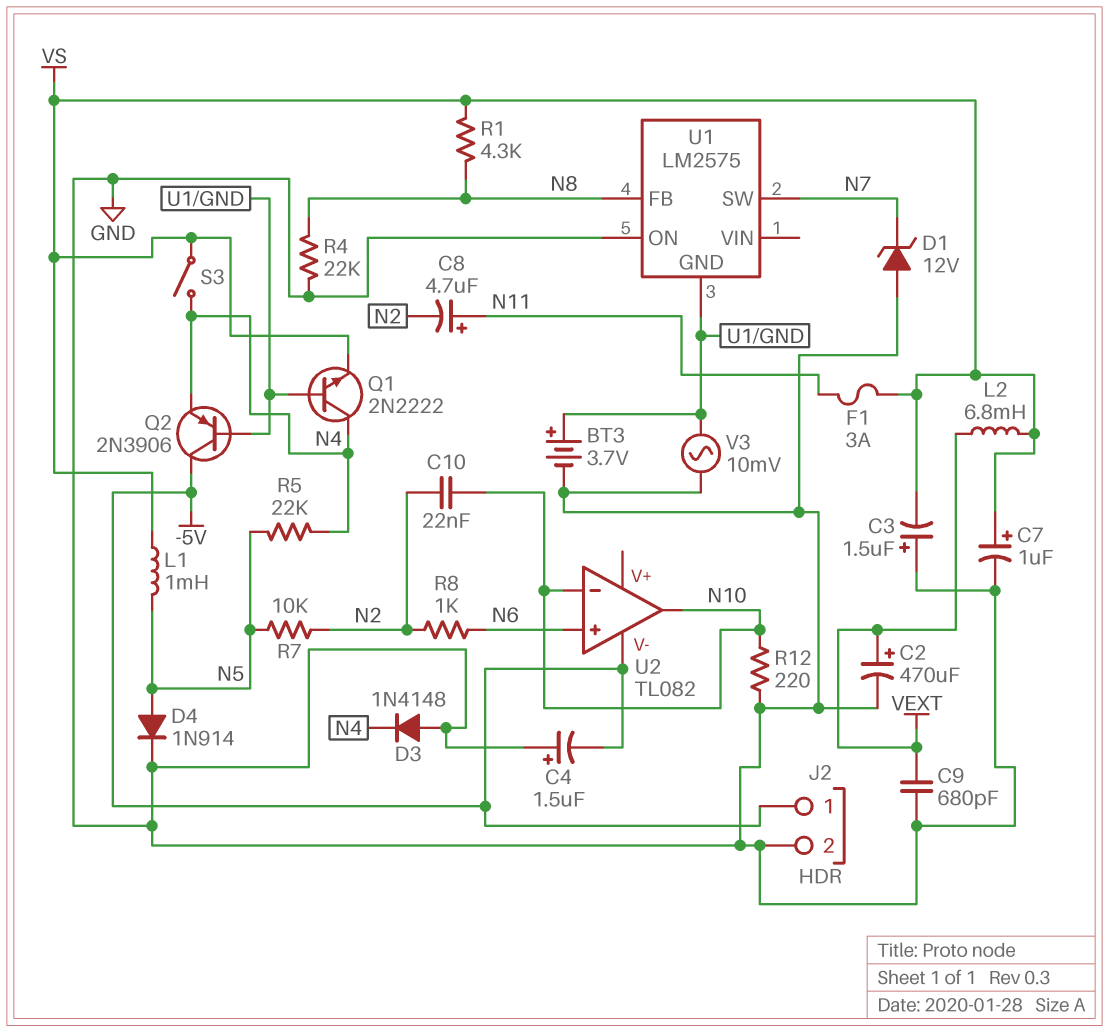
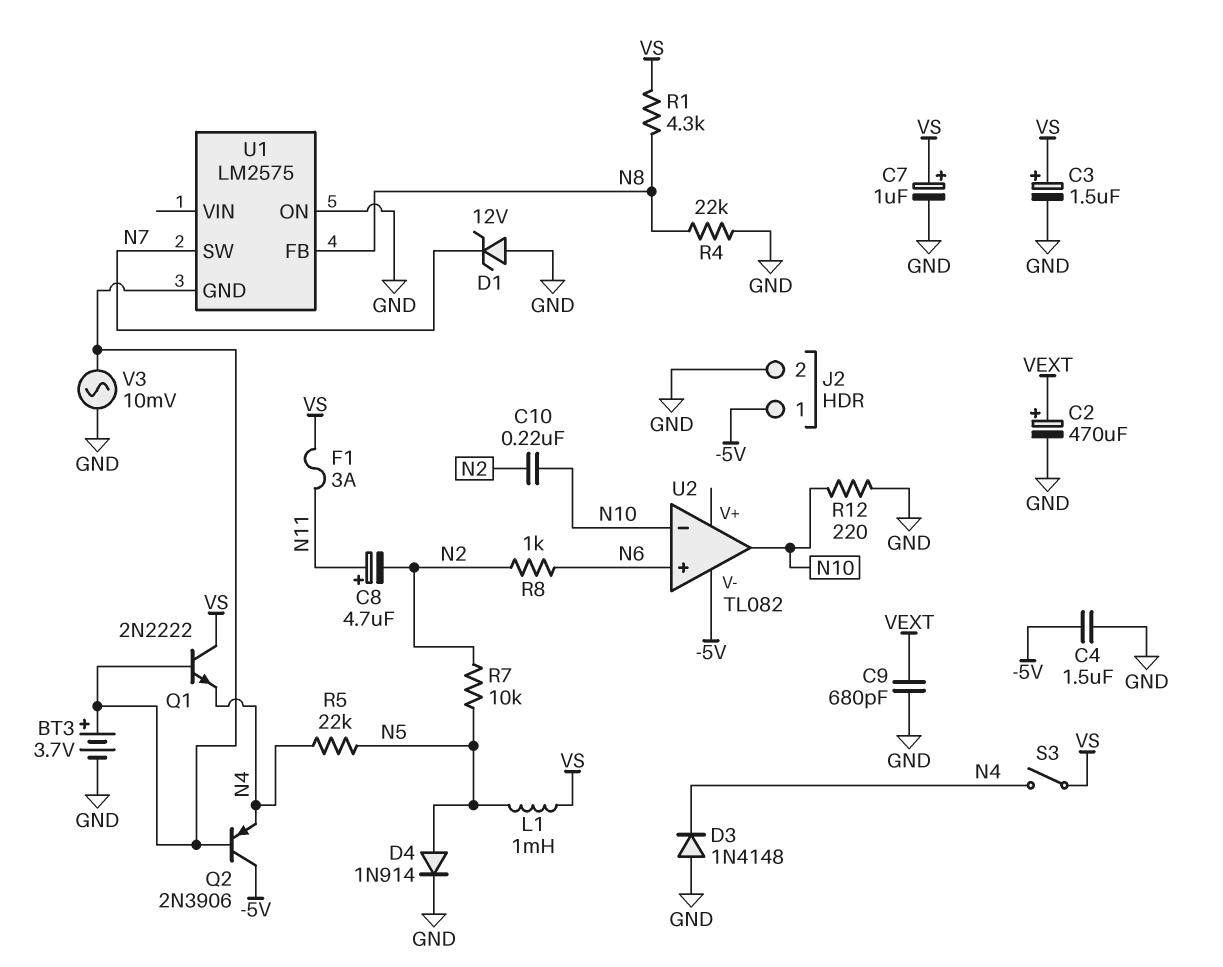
C3: 1.5uF (plus GND, minus VS) -> 1.5uF (plus VS, minus GND)
C4: 1.5uF (plus GND, minus -5V) -> 1.5uF (-5V, GND)
C10: 22nF (N2, N10) -> 220nF (N2, N10)
L2: 6.8mH (VEXT, VS) -> none
Q1: NPN 2N2222 (B U1/GND, C N4, E VS) -> NPN 2N2222 (B U1/GND, C VS, E N4)

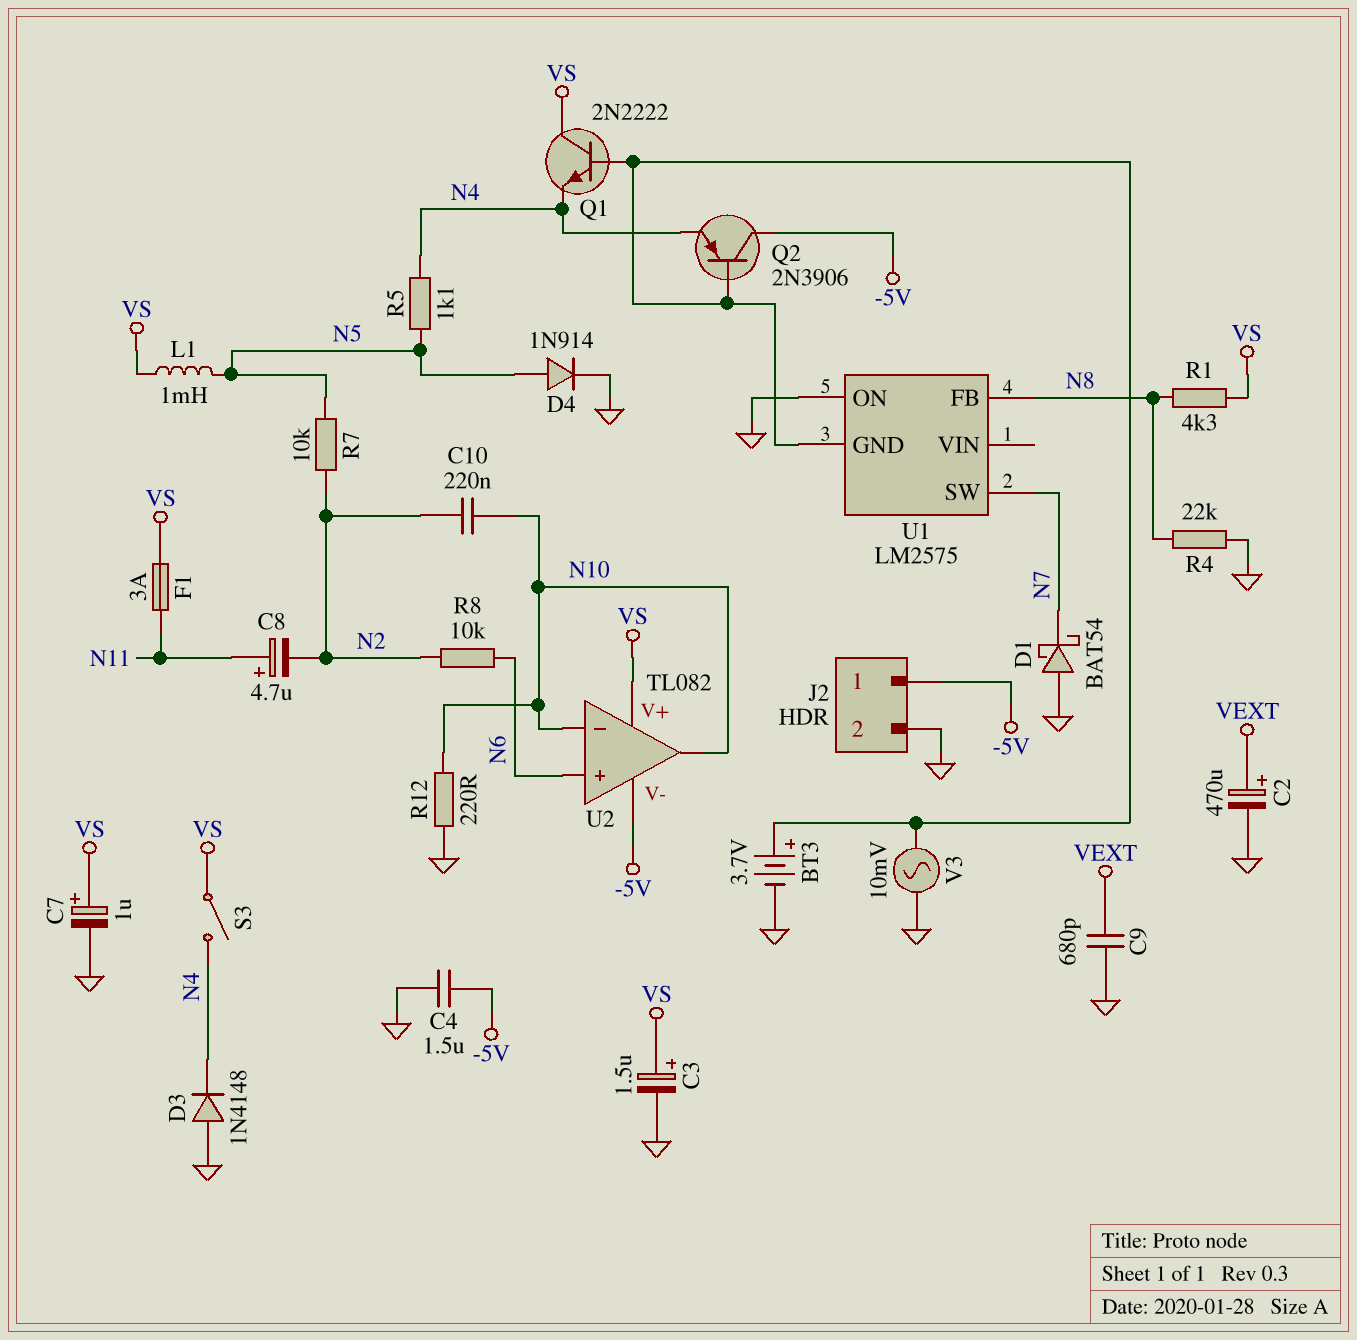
D1: zener 12V (A GND, K N7) -> schottky BAT54 (A GND, K N7)
R5: 22k (N4, N5) -> 1.1k (N4, N5)
R8: 1k (N2, N6) -> 10k (N2, N6)
U2 pin V+: none -> VS

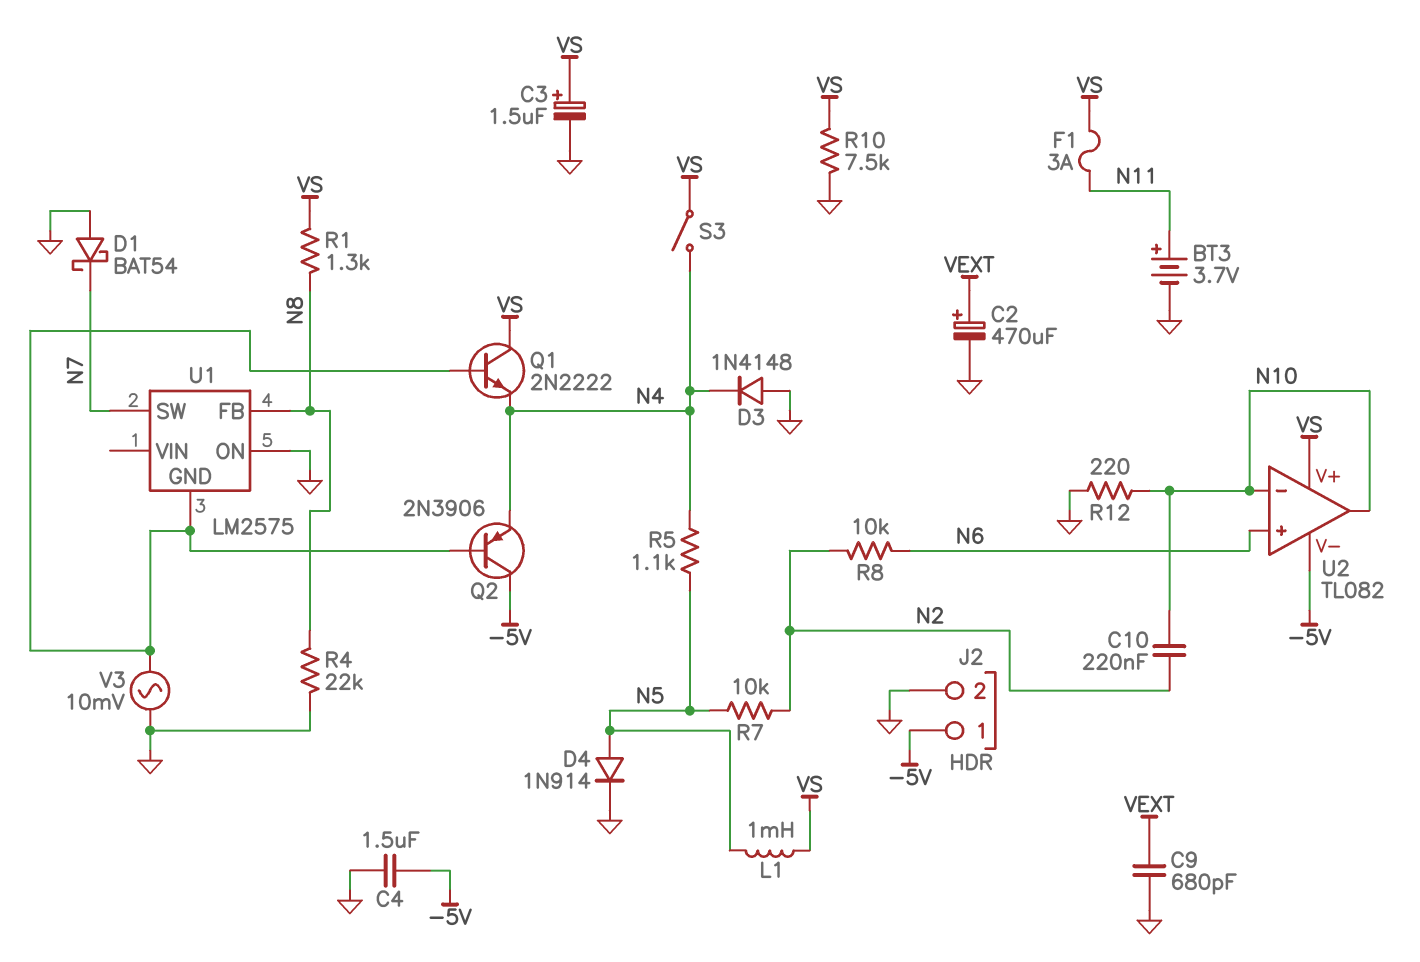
BT3: 3.7V (plus U1/GND, minus GND) -> 3.7V (plus N11, minus GND)
C7: 1uF (plus VS, minus GND) -> none
C8: 4.7uF (plus N11, minus N2) -> none
R1: 4.3k (N8, VS) -> 1.3k (N8, VS)
R10: none -> 7.5k (GND, VS)

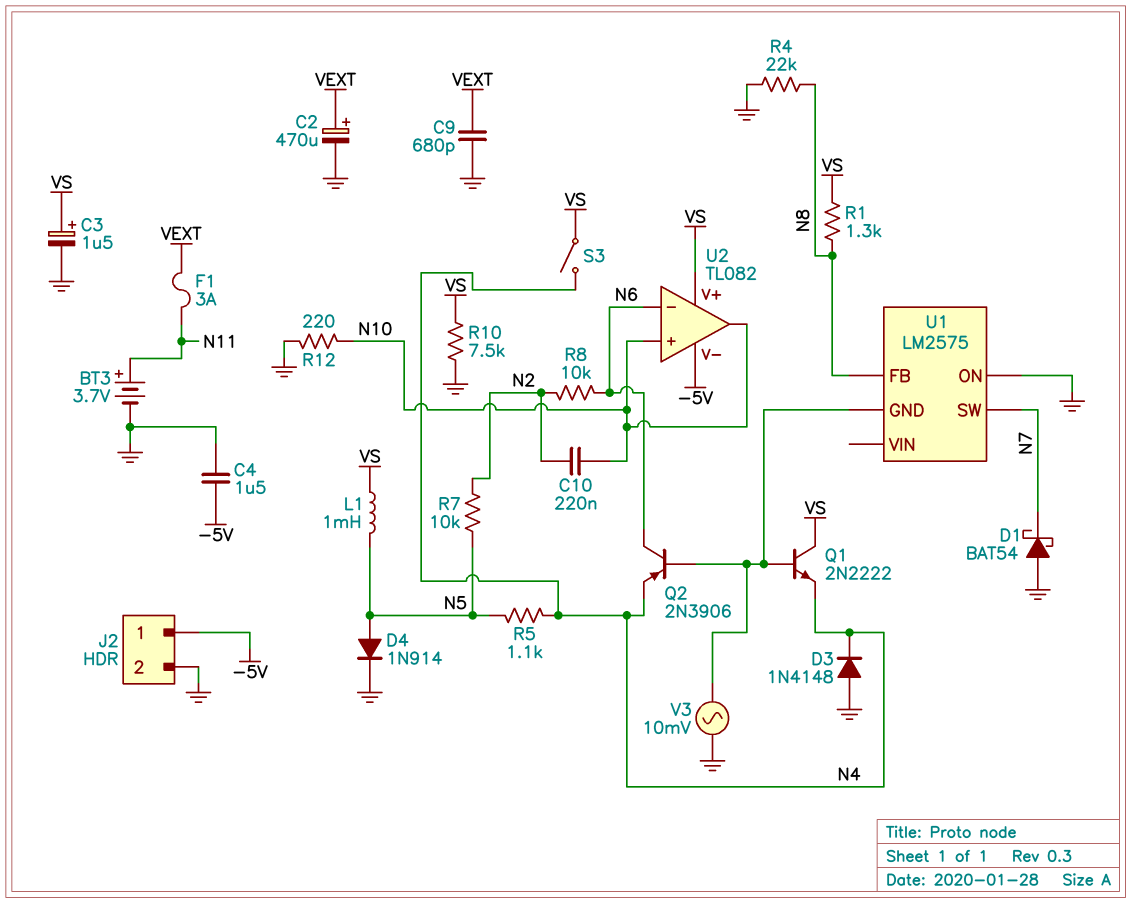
F1: 3A (N11, VS) -> 3A (N11, VEXT)
Q2: PNP 2N3906 (B U1/GND, C -5V, E N4) -> PNP 2N3906 (B U1/GND, C N6, E N4)
U2 pin in+: N6 -> N10
U2 pin in-: N10 -> N6

